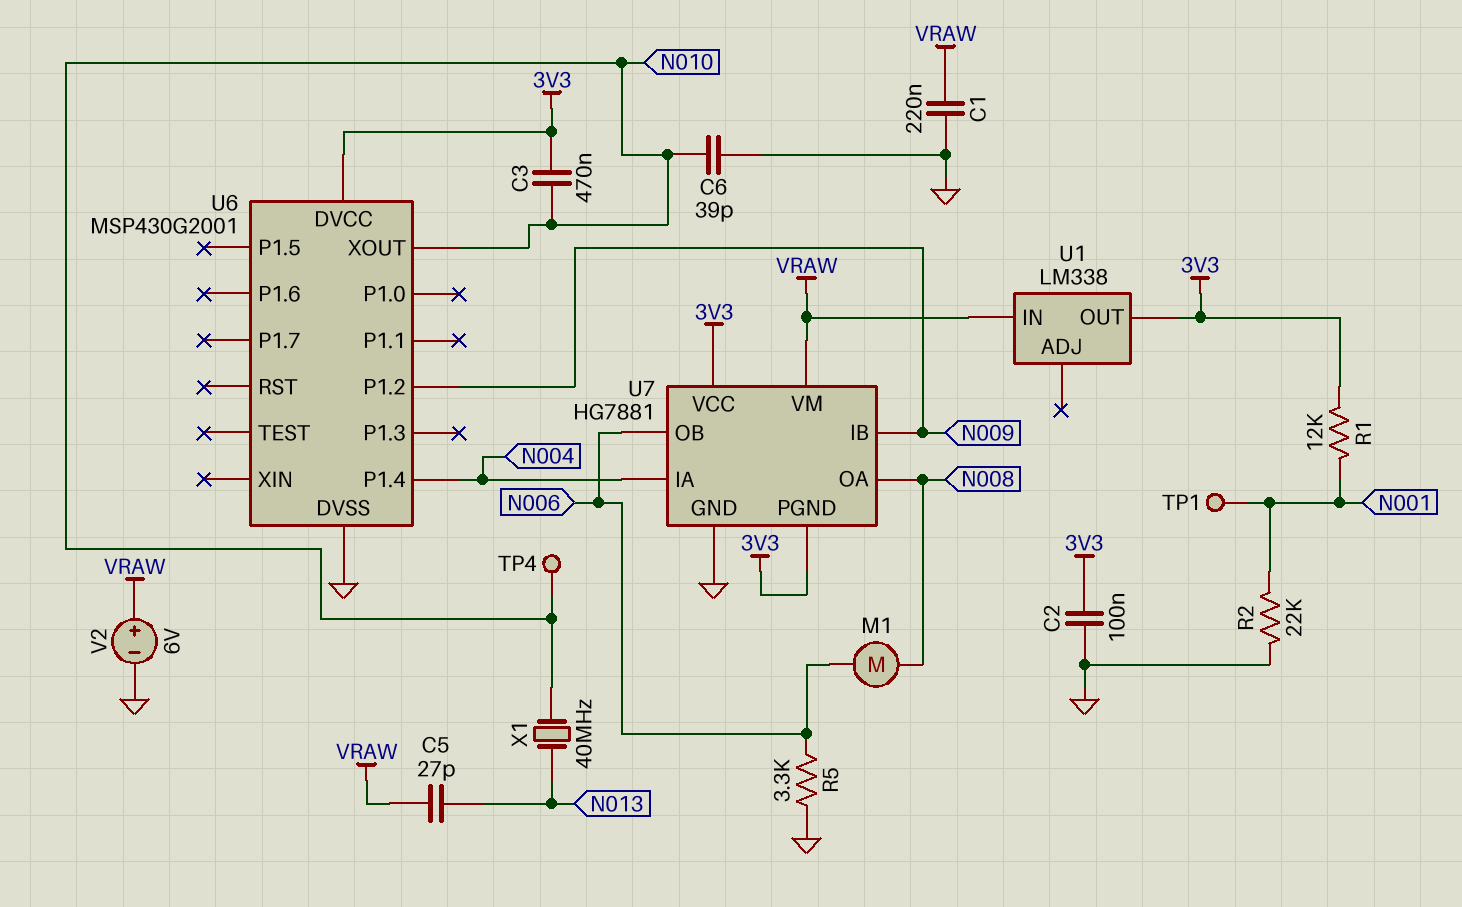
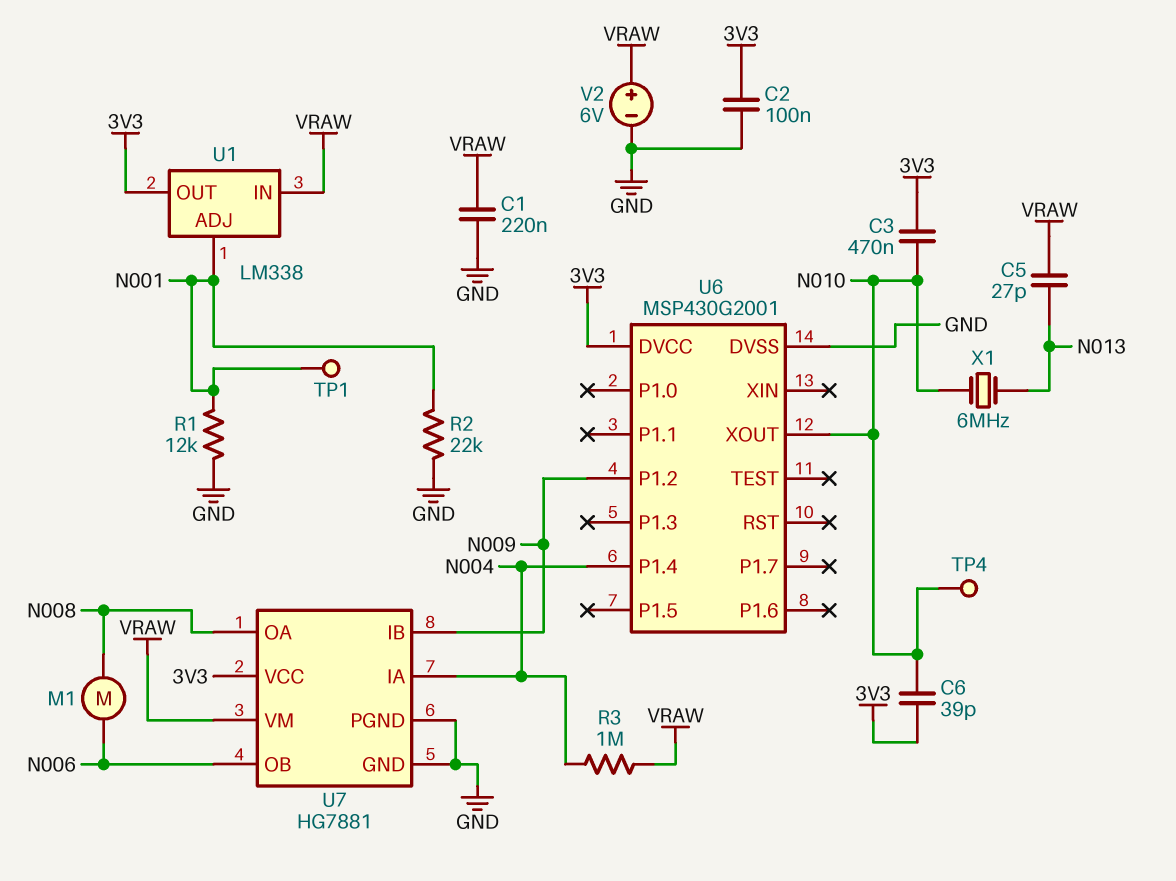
C6: 39pF (GND, N010) -> 39pF (3V3, N010)
R1: 12k (3V3, N001) -> 12k (GND, N001)
R3: none -> 1M (N004, VRAW)
R5: 3.3k (GND, N006) -> none
U1 pin ADJ: none -> N001
U7 pin PGND: 3V3 -> GND
X1: 40MHz (N010, N013) -> 6MHz (N010, N013)

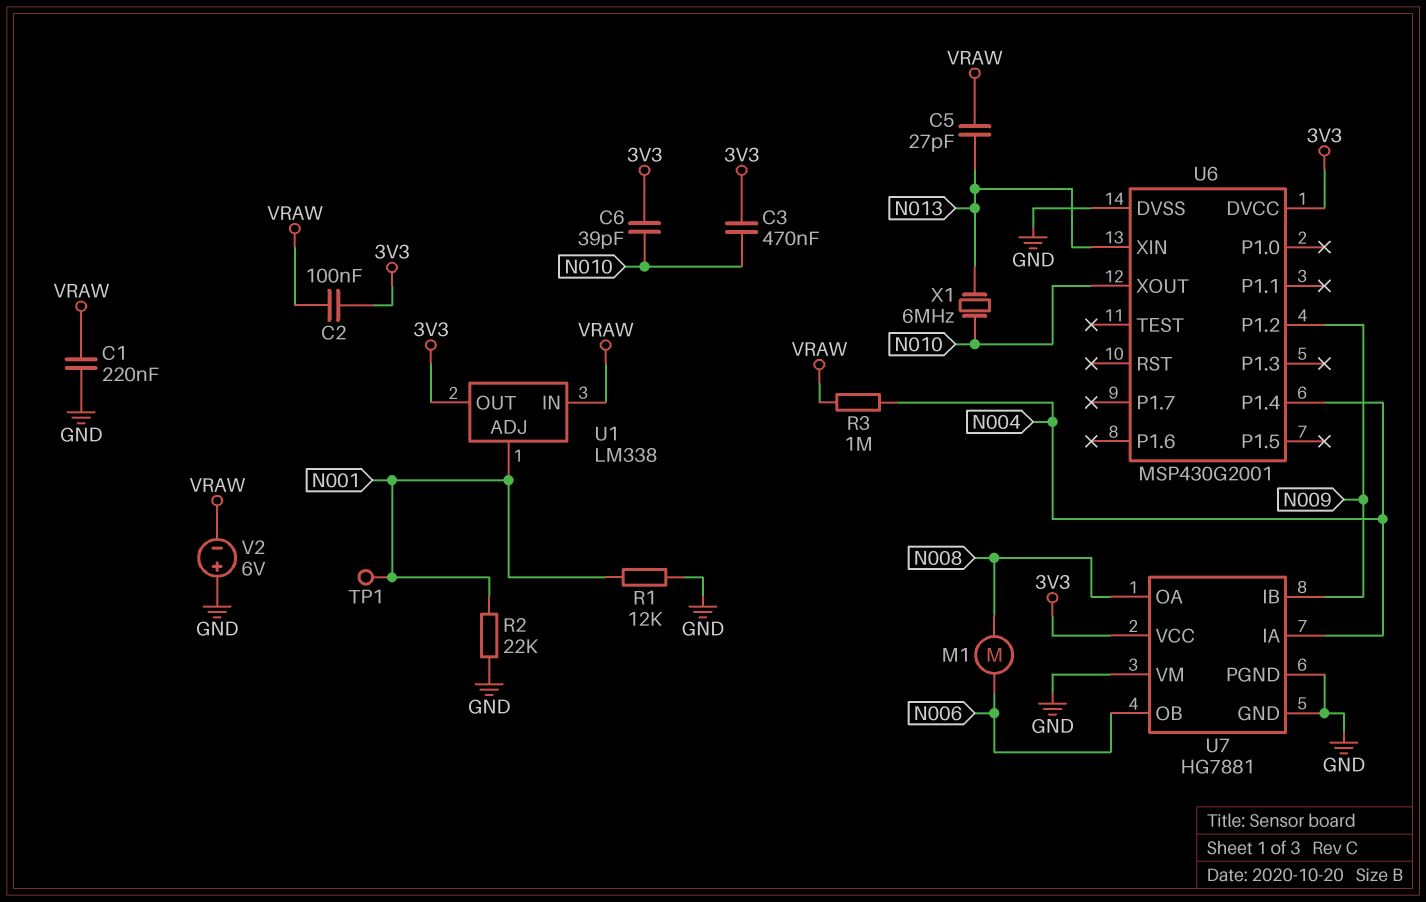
C2: 100nF (3V3, GND) -> 100nF (3V3, VRAW)
TP4: test point (N010) -> none
U6 pin XIN: none -> N013
U7 pin VM: VRAW -> GND
V2: 6V (plus VRAW, minus GND) -> 6V (plus GND, minus VRAW)

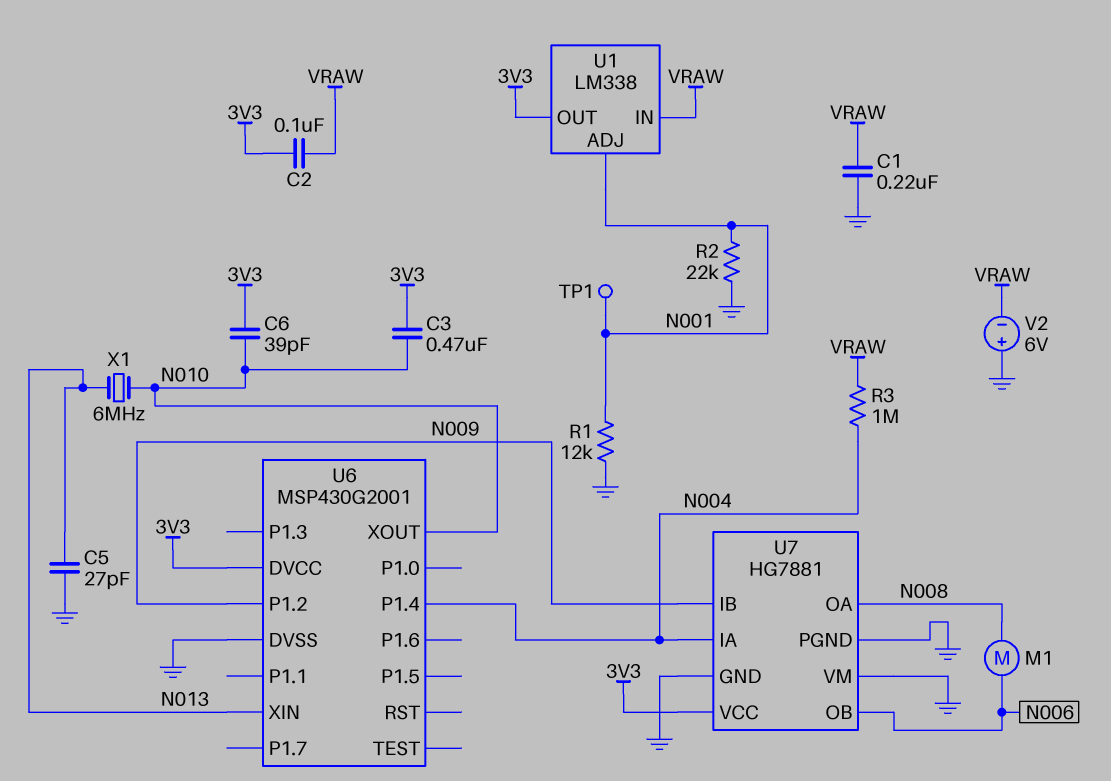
C5: 27pF (N013, VRAW) -> 27pF (GND, N013)

